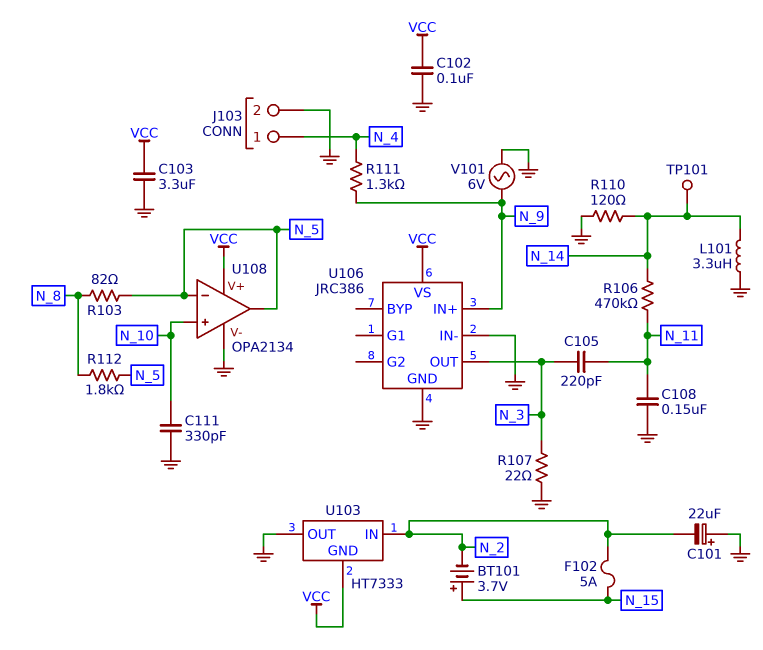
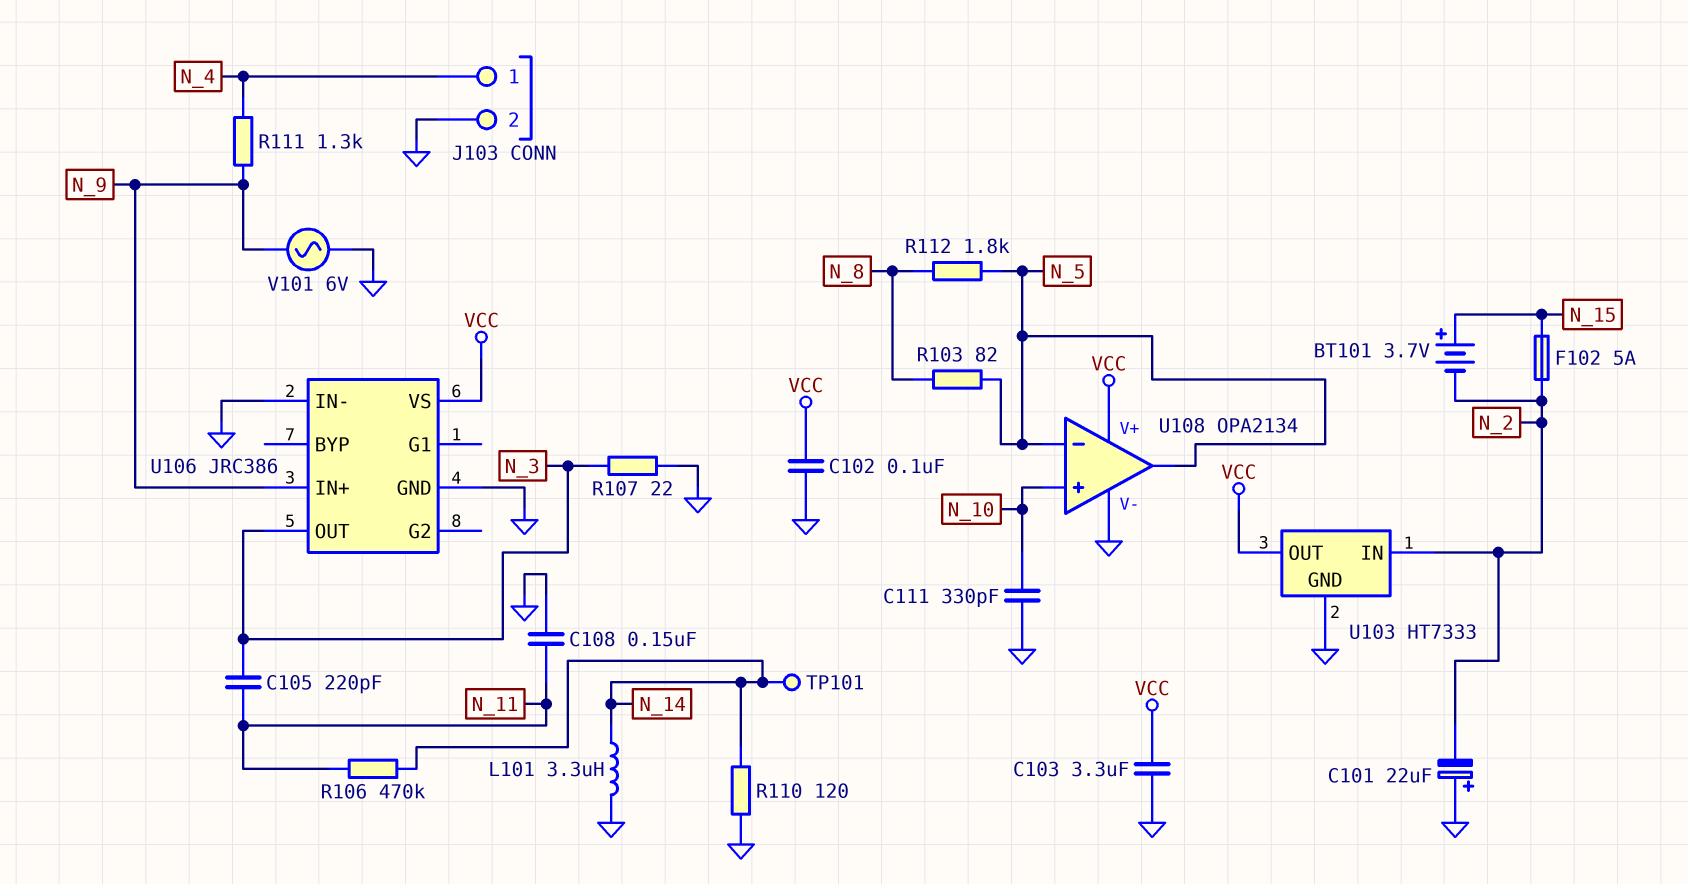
U103 pin GND: VCC -> GND
U103 pin OUT: GND -> VCC

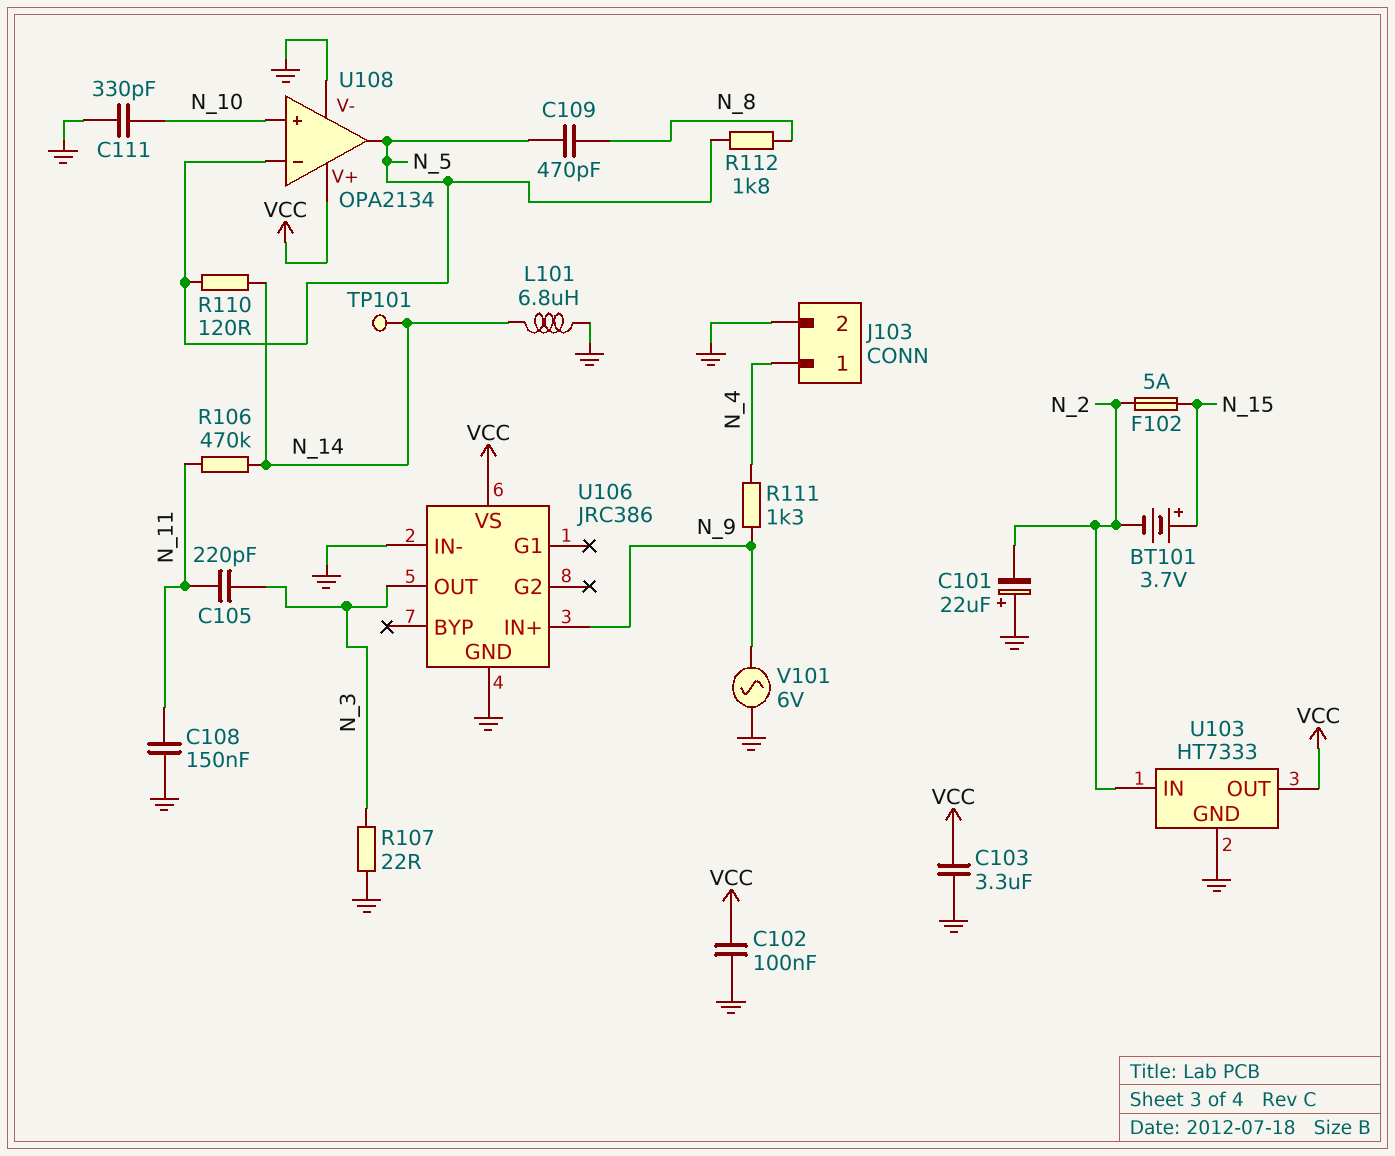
C109: none -> 470pF (N_5, N_8)
L101: 3.3uH (GND, N_14) -> 6.8uH (GND, N_14)
R103: 82 (N_5, N_8) -> none
R110: 120 (GND, N_14) -> 120 (N_5, N_14)

